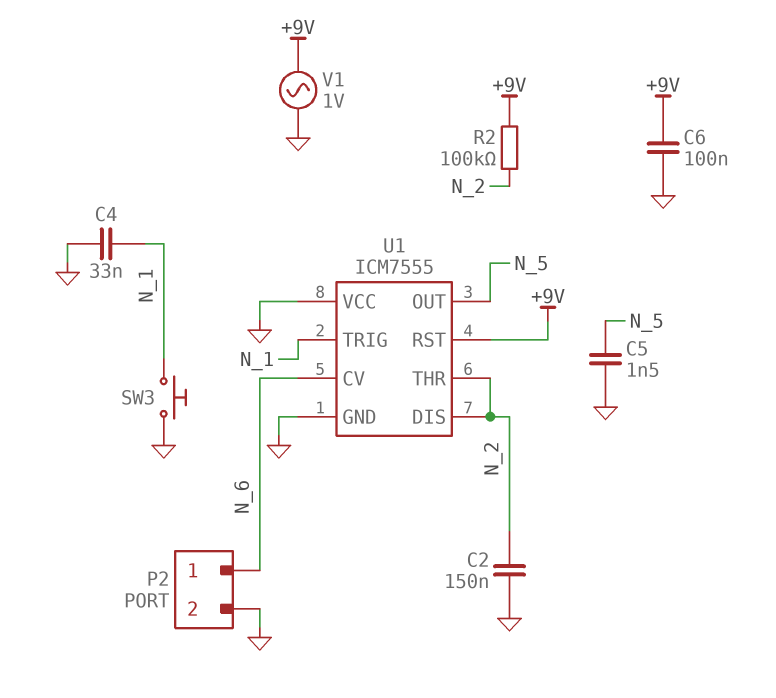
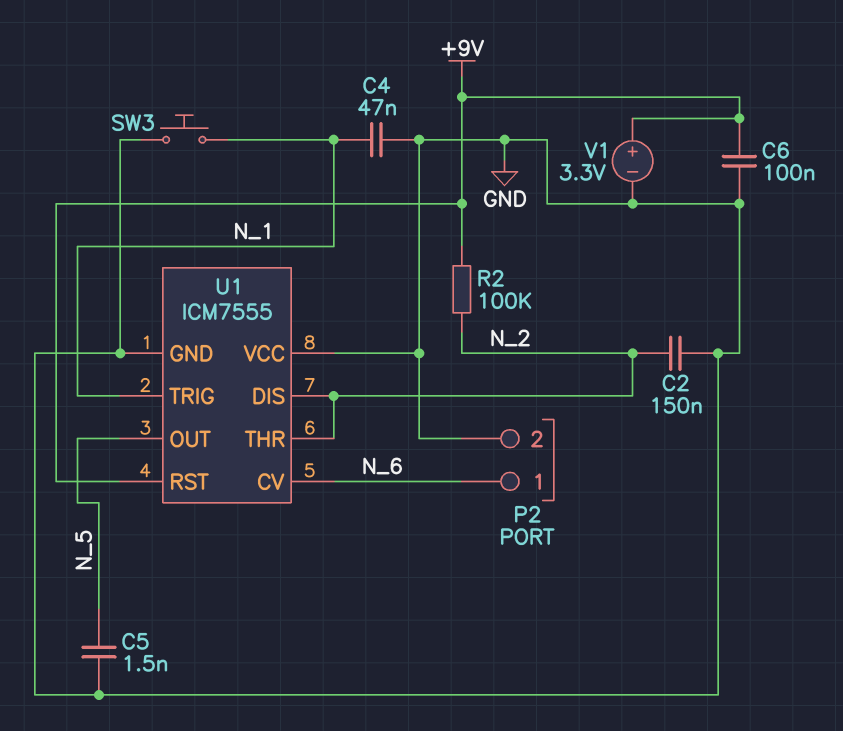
C4: 33nF (GND, N_1) -> 47nF (GND, N_1)
V1: AC 1V (+9V, GND) -> 3.3V (plus +9V, minus GND)

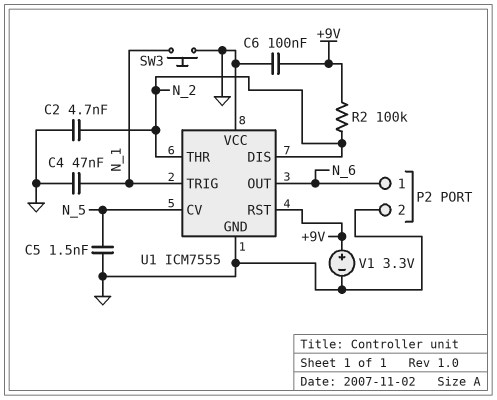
C2: 150nF (GND, N_2) -> 4.7nF (GND, N_2)
U1 pin CV: N_6 -> N_5
U1 pin OUT: N_5 -> N_6

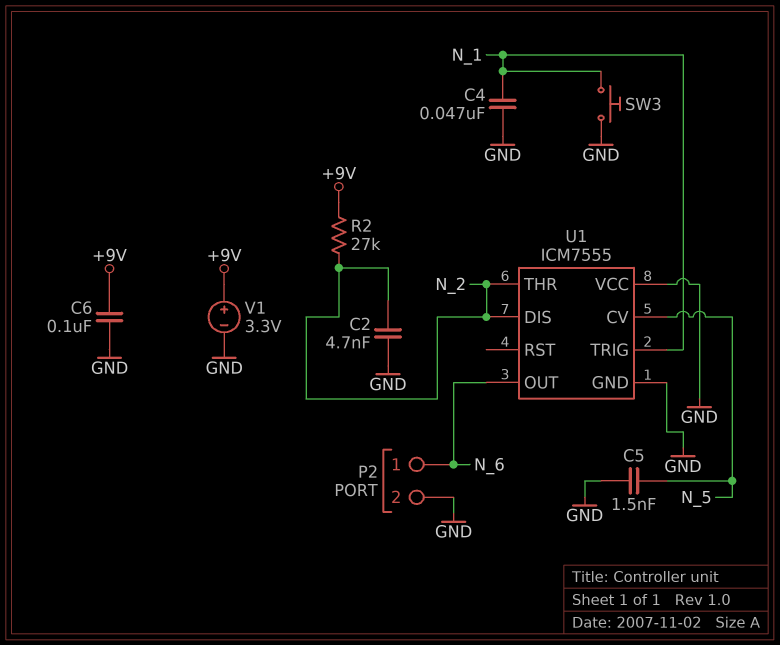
R2: 100k (+9V, N_2) -> 27k (+9V, N_2)
U1 pin RST: +9V -> none

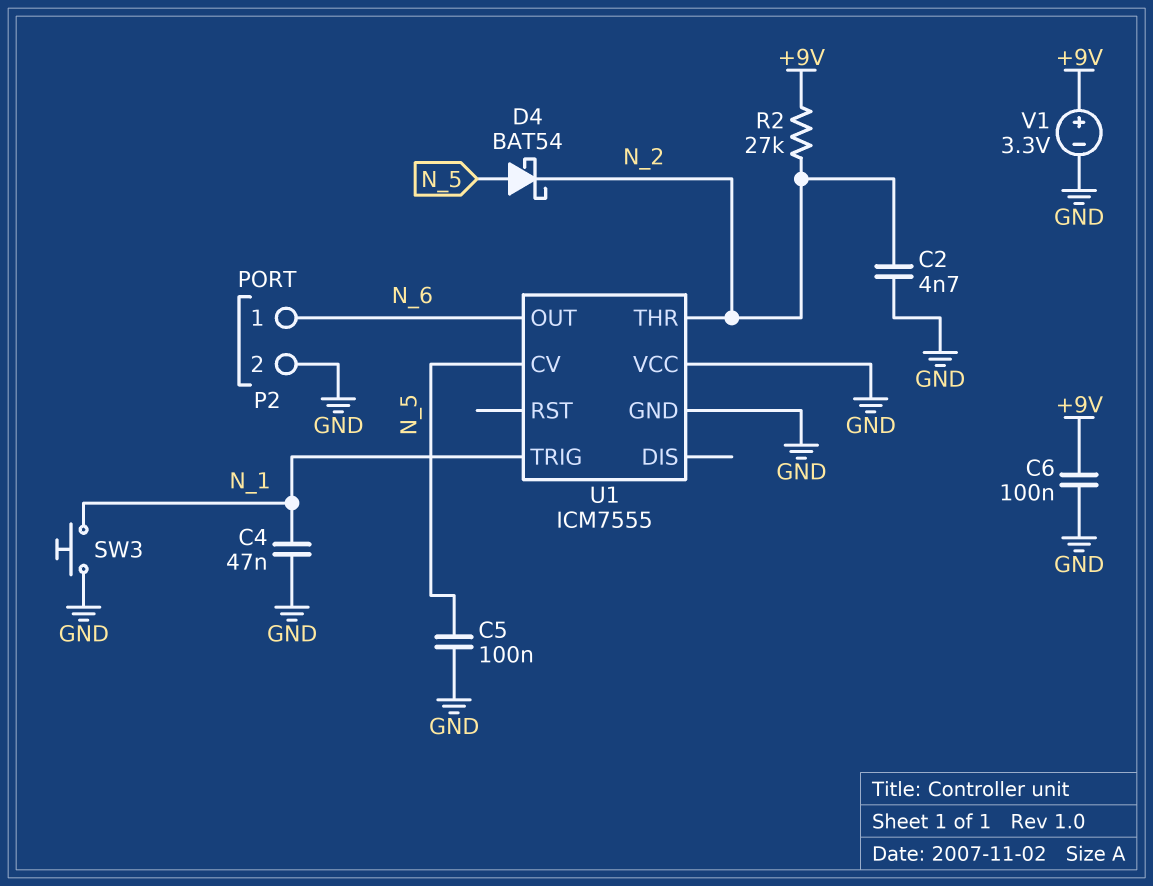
C5: 1.5nF (GND, N_5) -> 100nF (GND, N_5)
D4: none -> schottky BAT54 (A N_5, K N_2)
U1 pin DIS: N_2 -> none

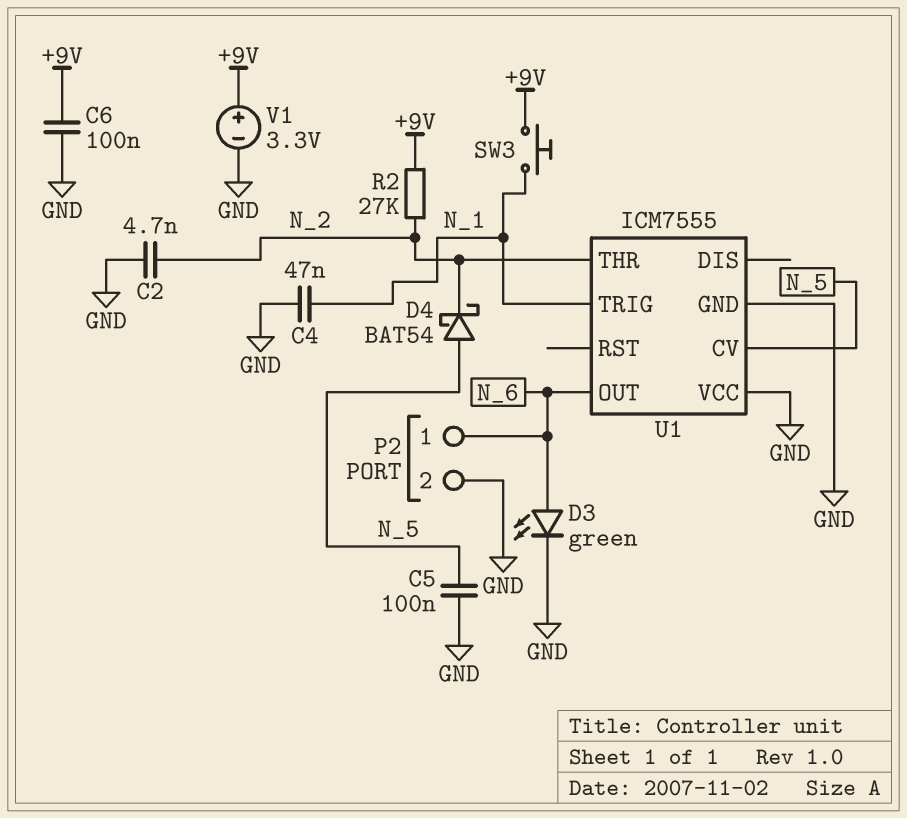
D3: none -> LED green (A N_6, K GND)
SW3: button (GND, N_1) -> button (+9V, N_1)

